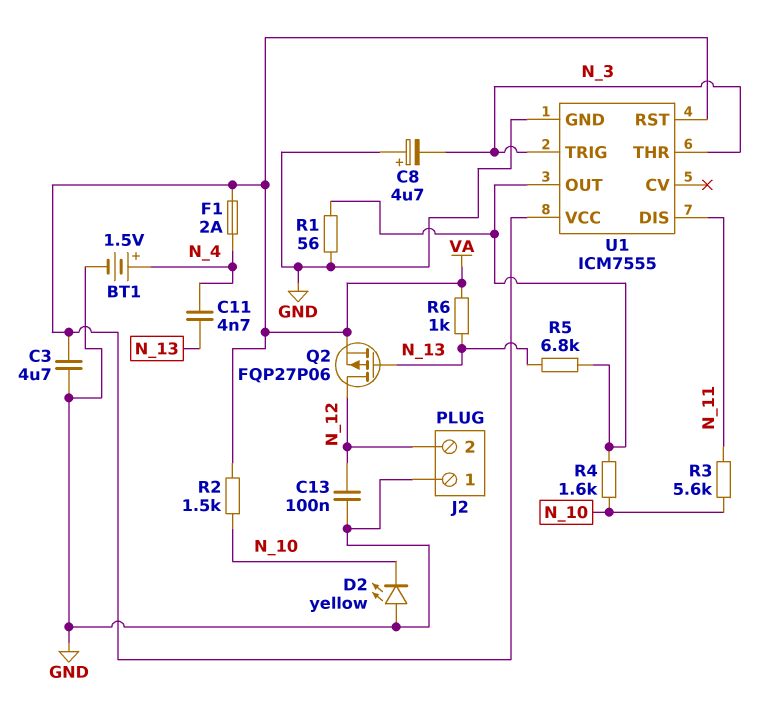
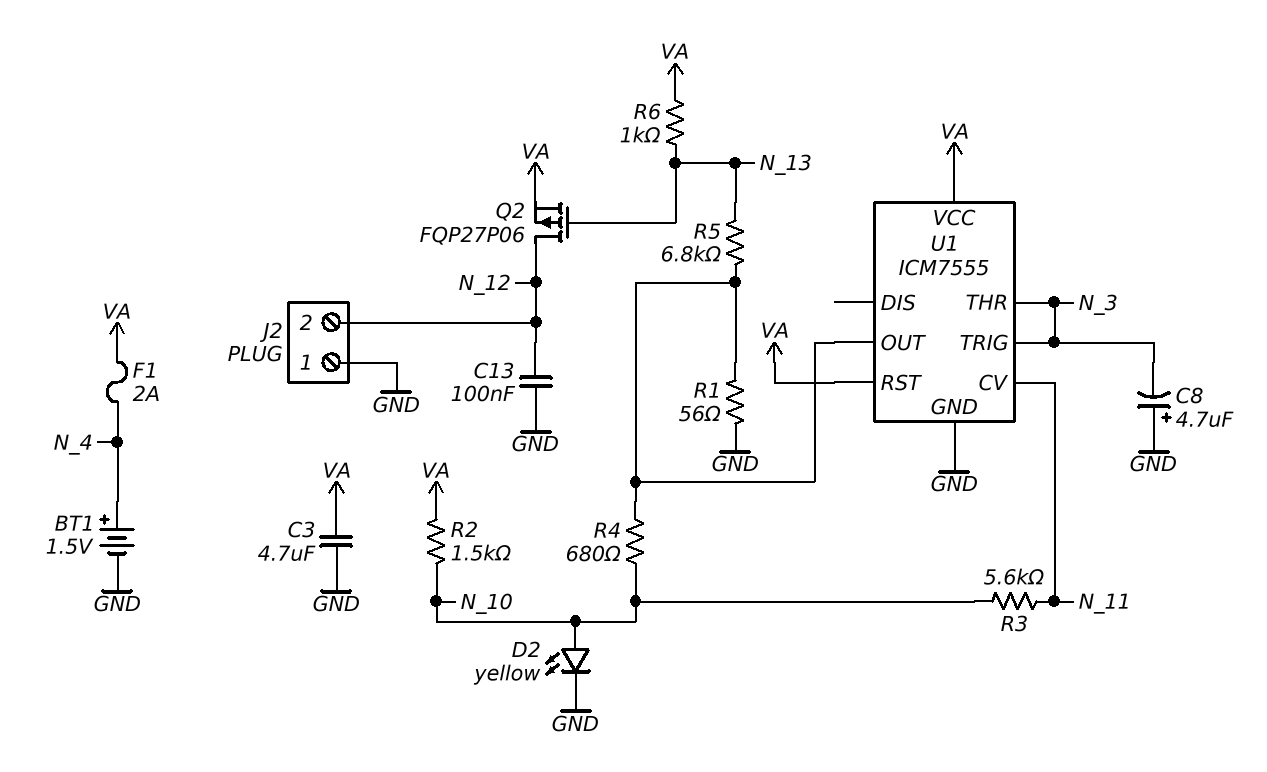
C11: 4.7nF (N_4, N_13) -> none
D2: LED yellow (A GND, K N_10) -> LED yellow (A N_10, K GND)
R4: 1.6k (N_10, U1/OUT) -> 680 (N_10, U1/OUT)
U1 pin CV: none -> N_11
U1 pin DIS: N_11 -> none

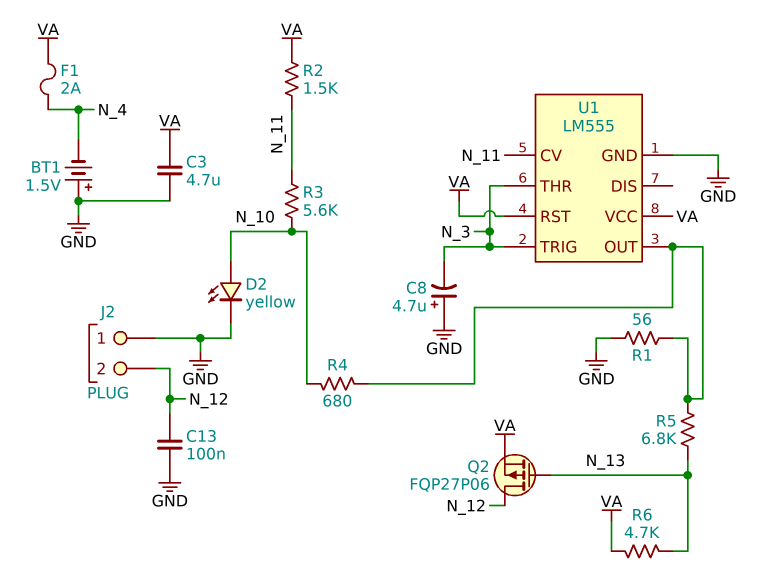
BT1: 1.5V (plus N_4, minus GND) -> 1.5V (plus GND, minus N_4)
R2: 1.5k (N_10, VA) -> 1.5k (N_11, VA)
R6: 1k (N_13, VA) -> 4.7k (N_13, VA)
U1: ICM7555 -> LM555

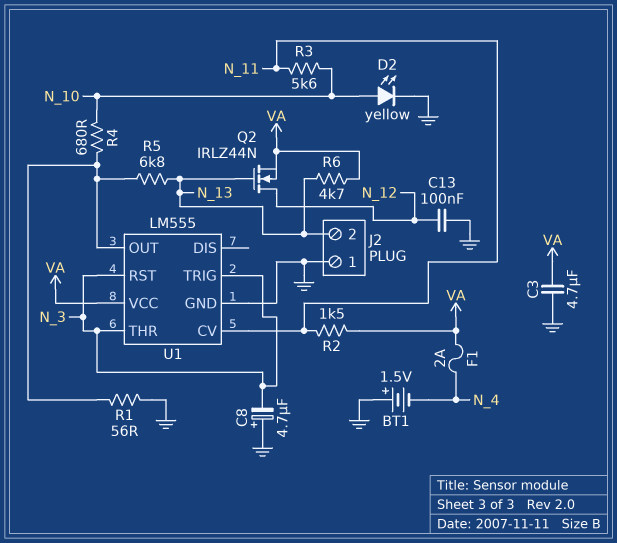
J2 pin 2: N_12 -> N_13
Q2: PMOS FQP27P06 (G N_13, D N_12, S VA) -> NMOS IRLZ44N (G N_13, D N_12, S VA)
U1 pin RST: VA -> N_3

